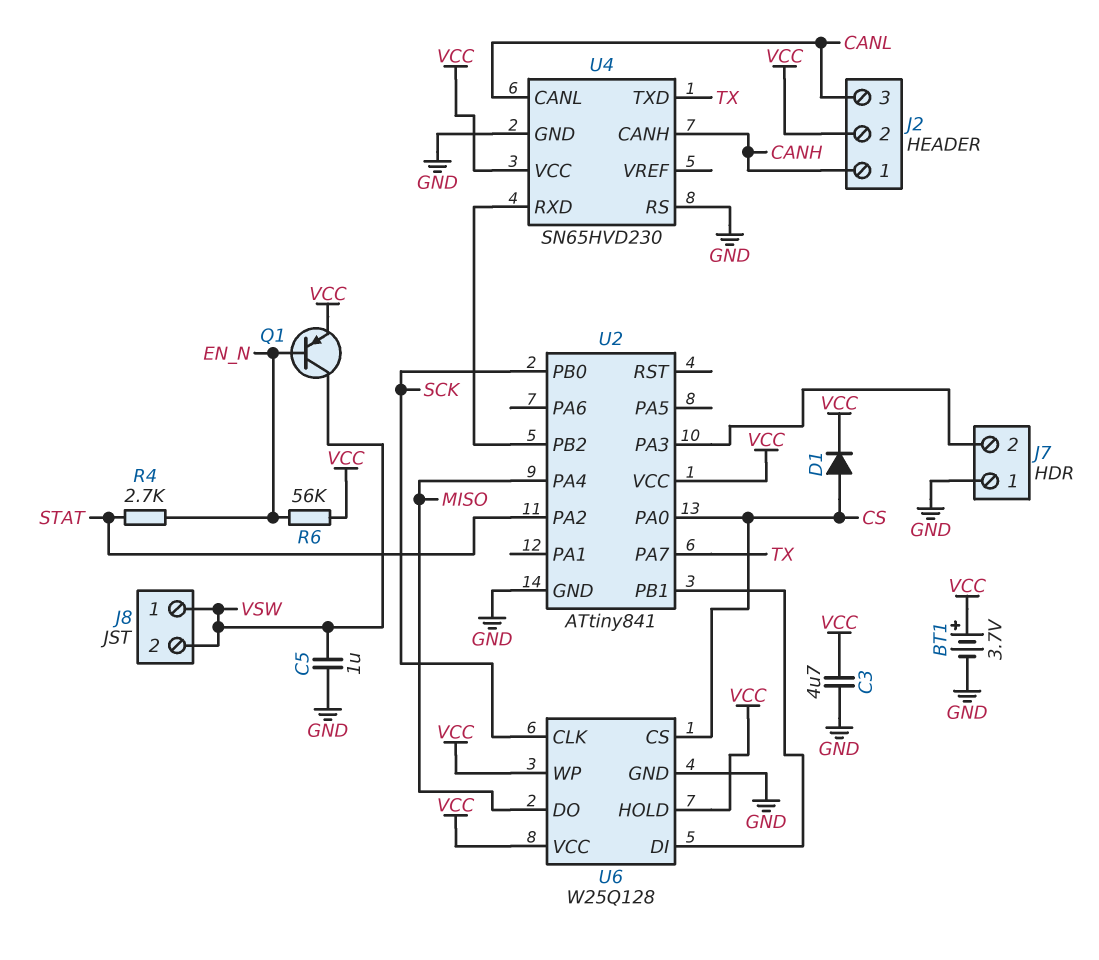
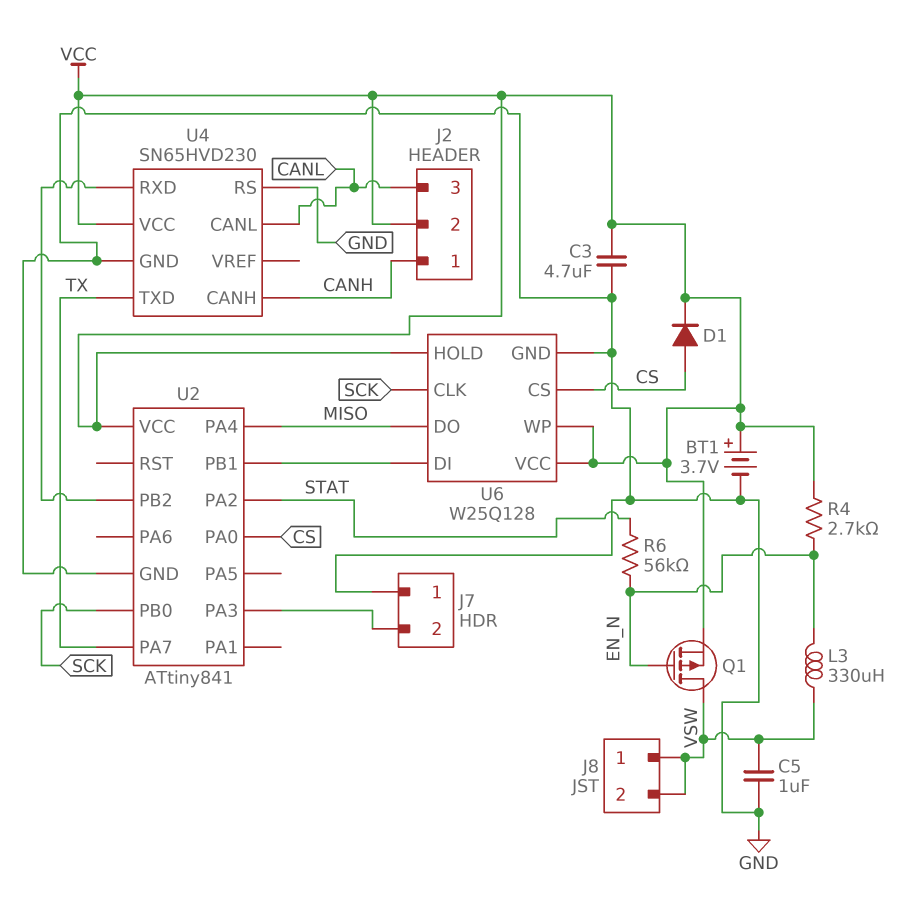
L3: none -> 330uH (EN_N, VSW)
Q1: PNP (B EN_N, C VSW, E VCC) -> PMOS (G EN_N, D VSW, S VCC)
R4: 2.7k (EN_N, STAT) -> 2.7k (EN_N, VCC)
R6: 56k (EN_N, VCC) -> 56k (EN_N, STAT)

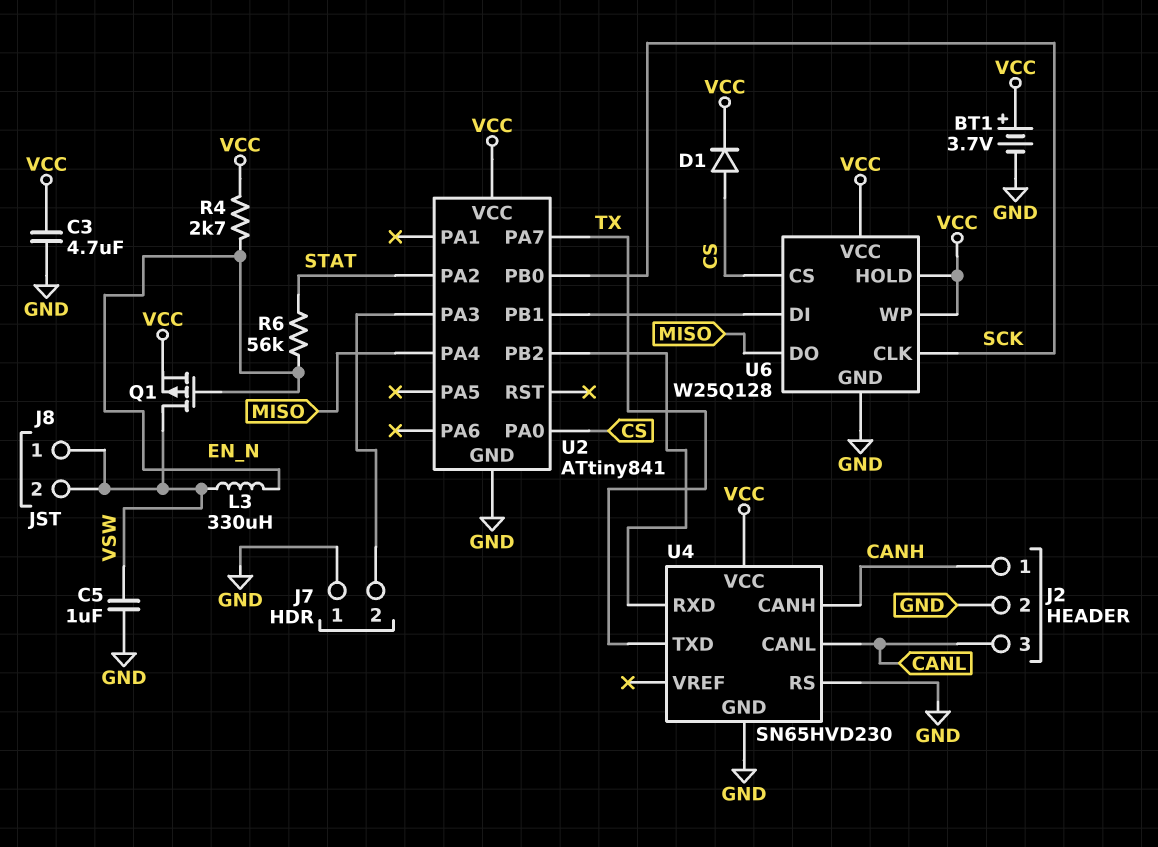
J2 pin 2: VCC -> GND

